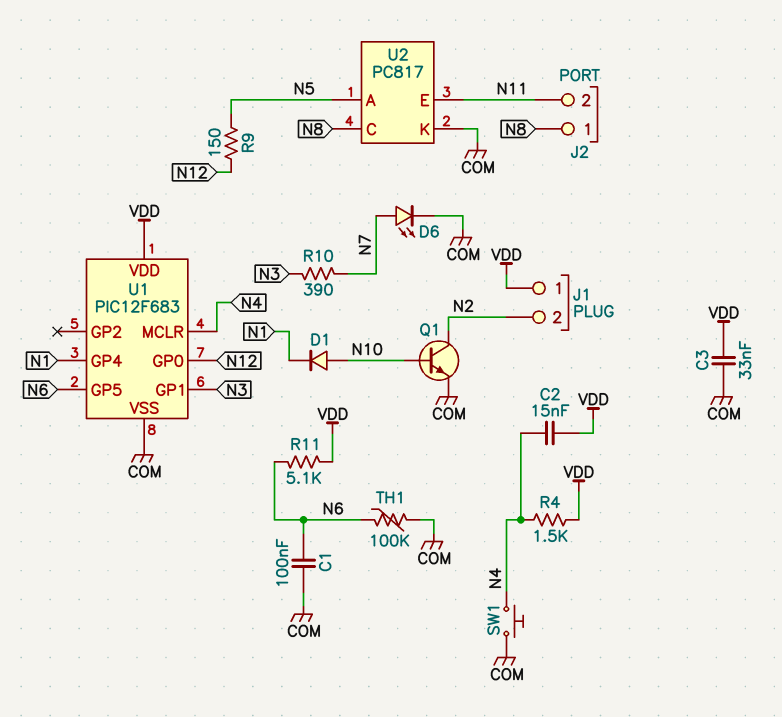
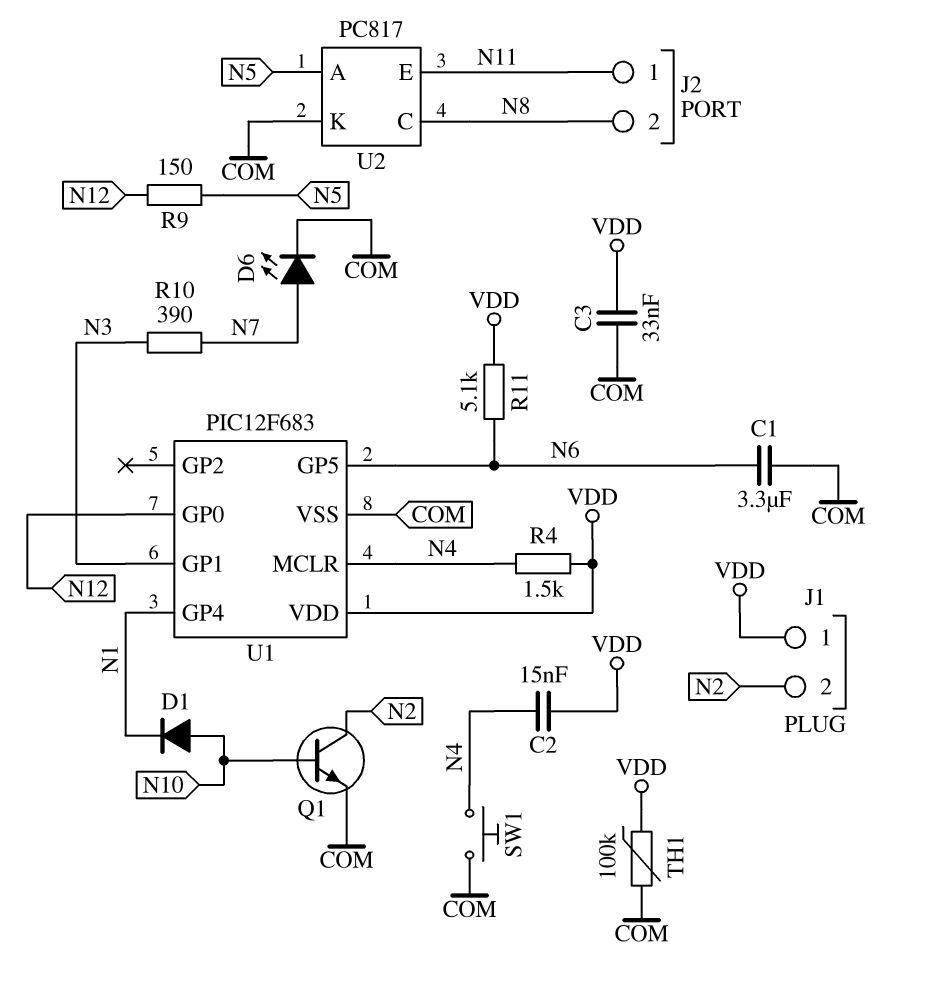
C1: 100nF (COM, N6) -> 3.3uF (COM, N6)
J2 pin 1: N8 -> N11
J2 pin 2: N11 -> N8
TH1: 100k (COM, N6) -> 100k (COM, VDD)

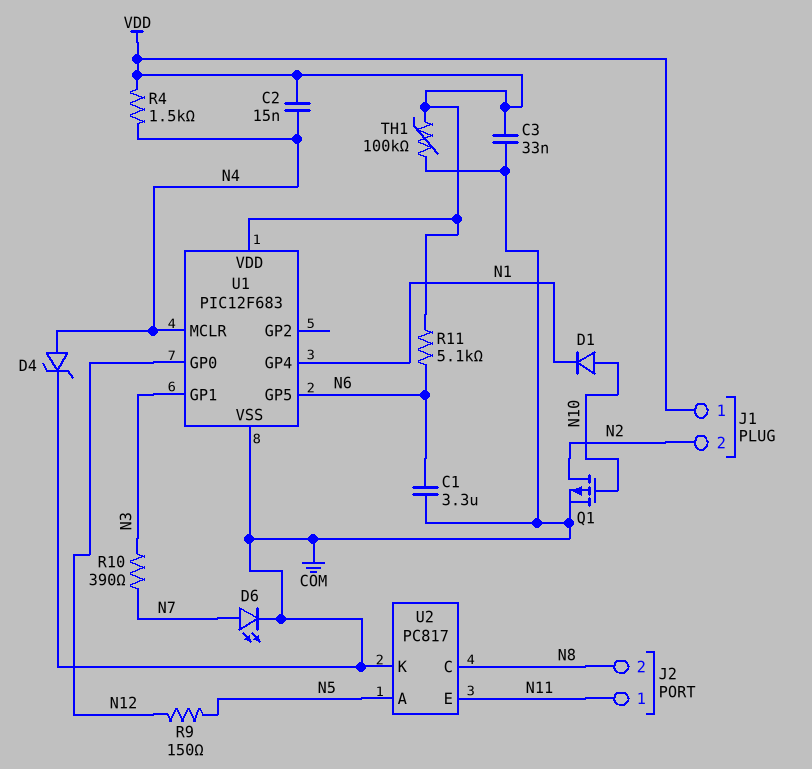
D4: none -> zener (A N4, K COM)
Q1: NPN (B N10, C N2, E COM) -> PMOS (G N10, D N2, S COM)
SW1: button (COM, N4) -> none

